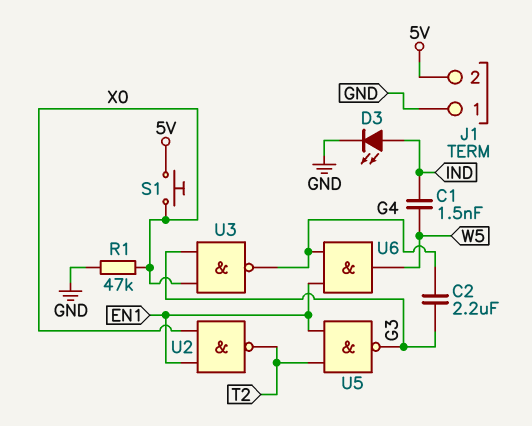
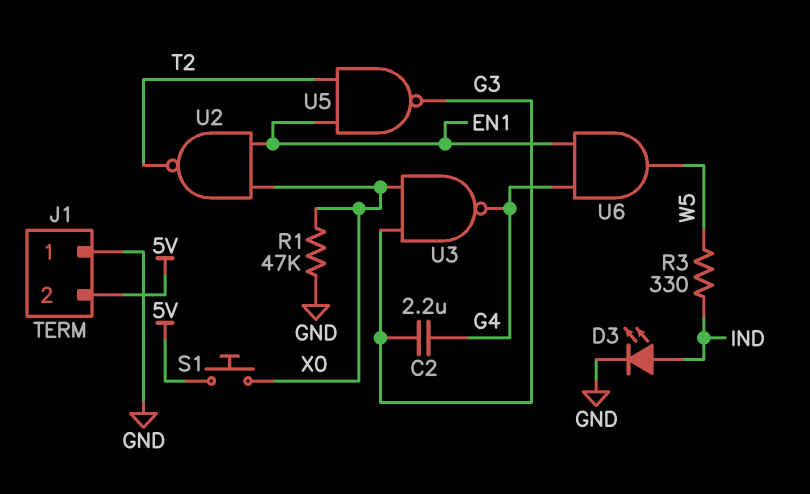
C1: 1.5nF (IND, W5) -> none
R3: none -> 330 (IND, W5)

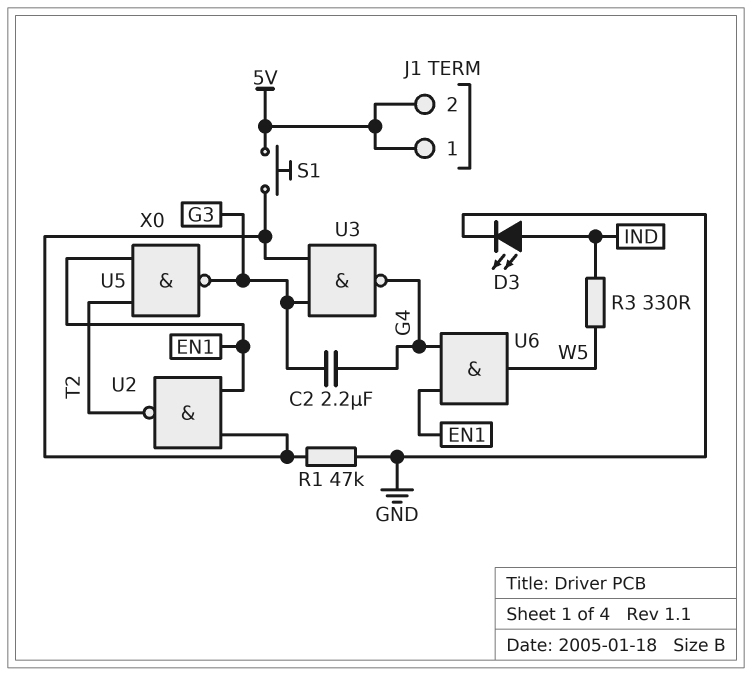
J1 pin 1: GND -> 5V

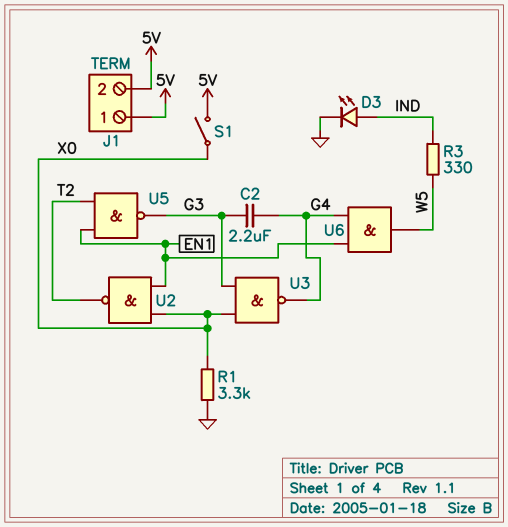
R1: 47k (GND, X0) -> 3.3k (GND, X0)
S1: button (5V, X0) -> switch (5V, X0)

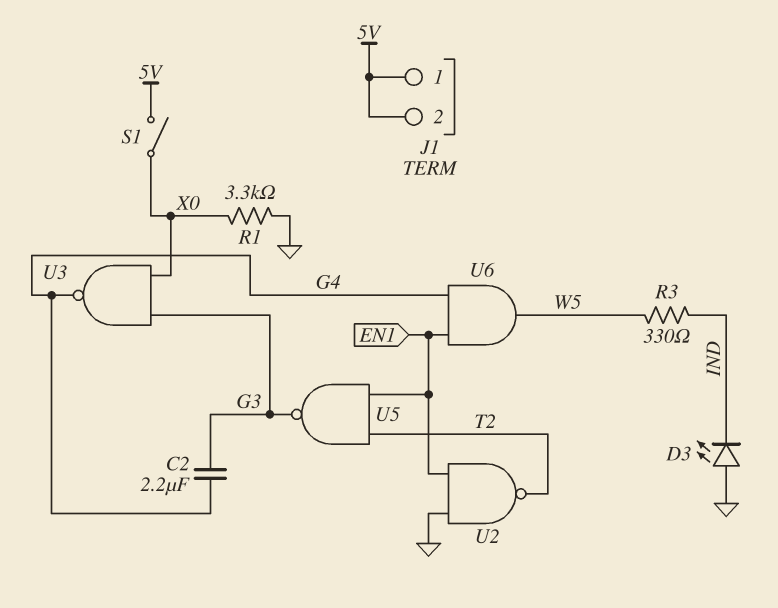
D3: LED (A IND, K GND) -> LED (A GND, K IND)
U2: NAND (in EN1, in X0, out T2) -> NAND (in EN1, in GND, out T2)

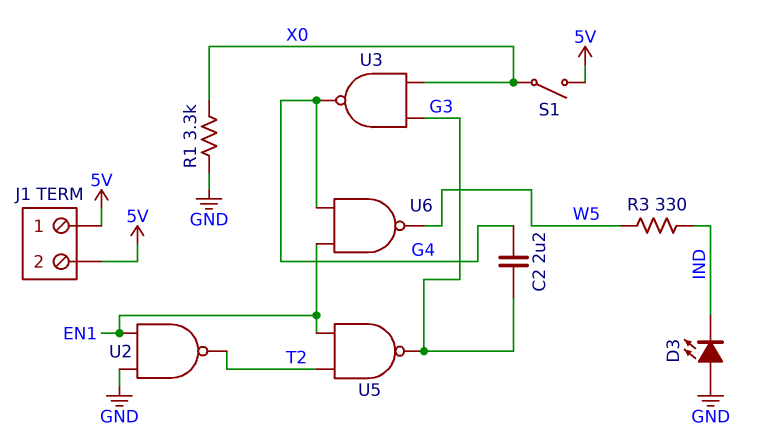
U6: AND (in EN1, in G4, out W5) -> NAND (in EN1, in G4, out W5)

